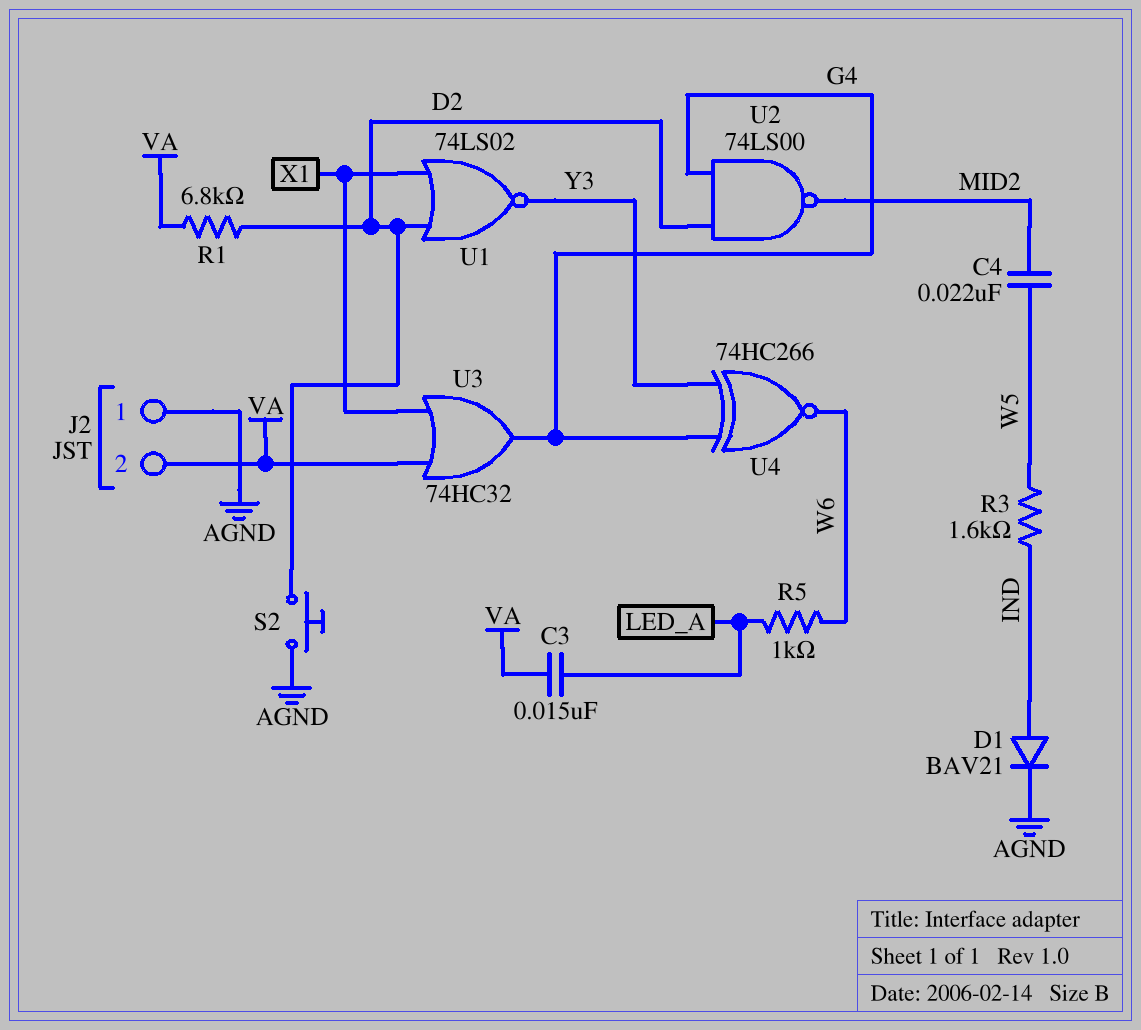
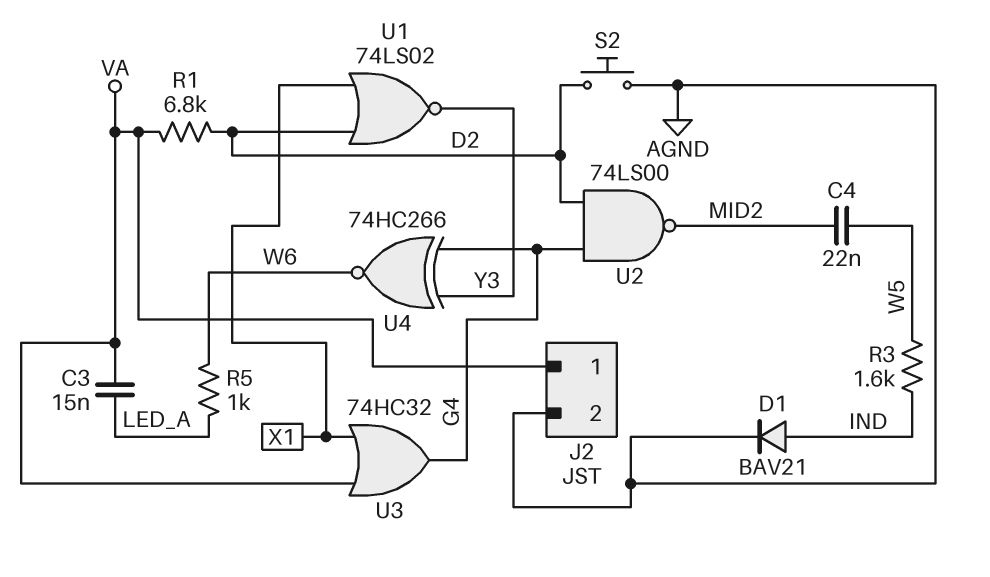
J2 pin 1: AGND -> VA
J2 pin 2: VA -> AGND

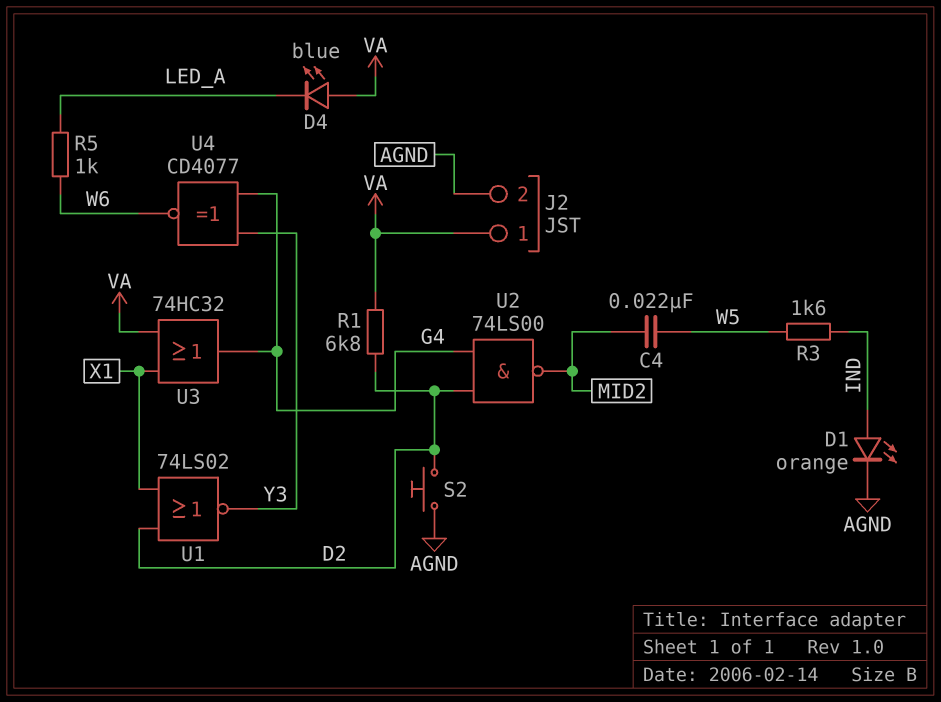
C3: 15nF (LED_A, VA) -> none
D1: diode BAV21 (A IND, K AGND) -> LED orange (A IND, K AGND)
D4: none -> LED blue (A VA, K LED_A)
U4: XNOR 74HC266 (in G4, in Y3, out W6) -> XNOR CD4077 (in G4, in Y3, out W6)

